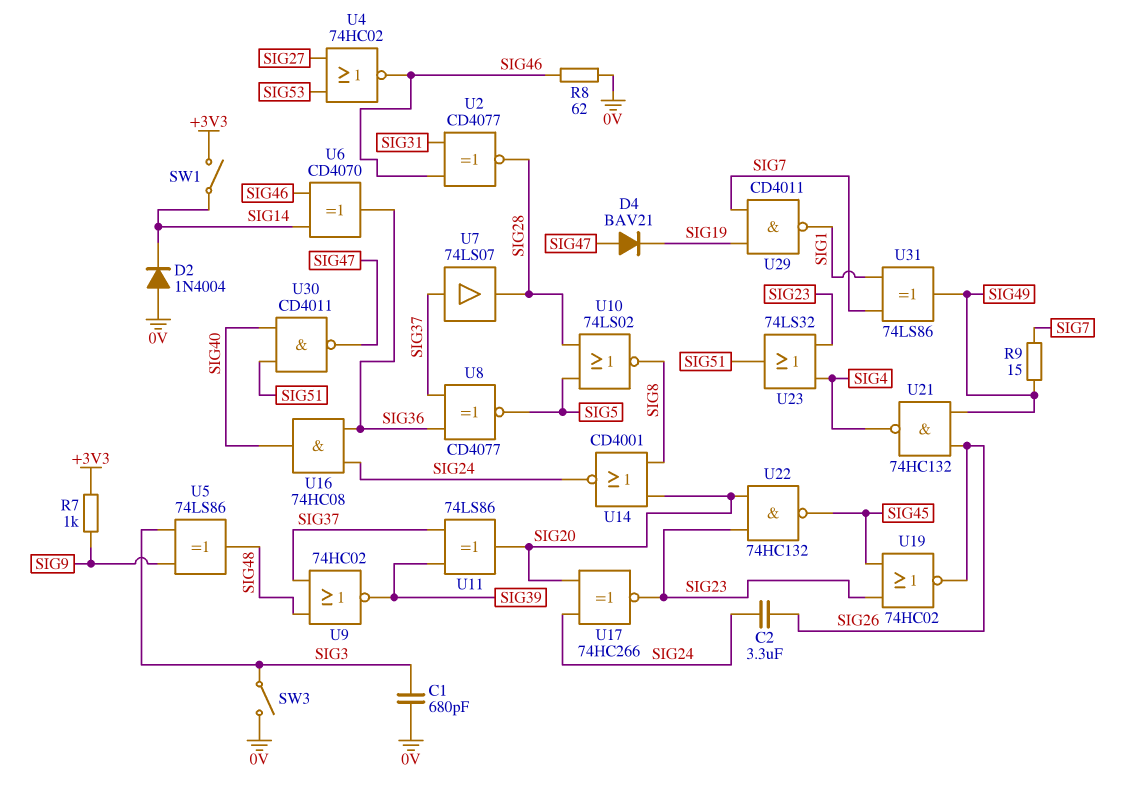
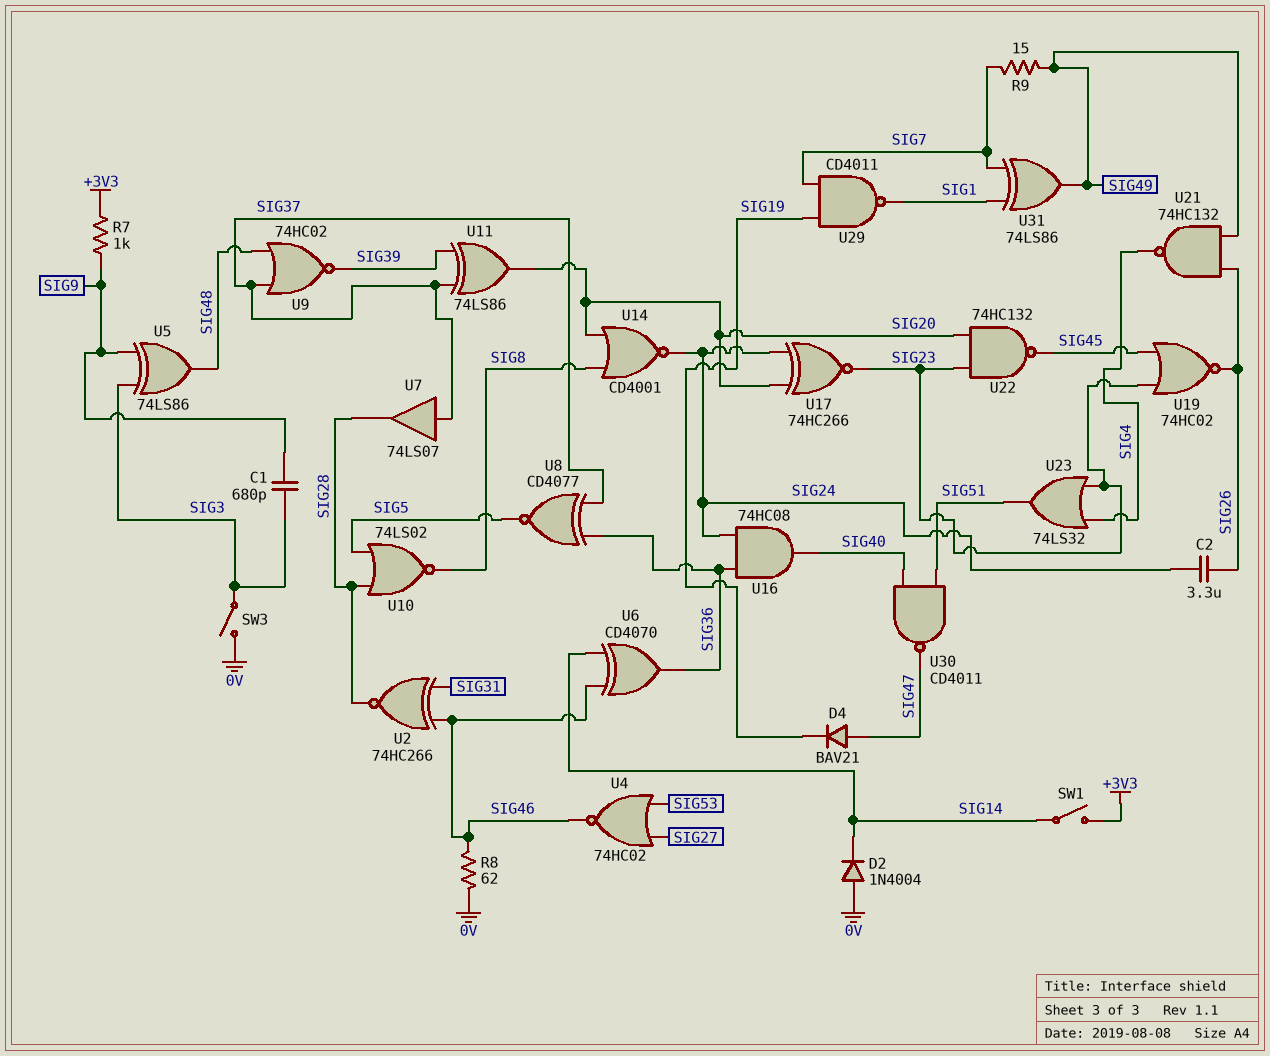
C1: 680pF (0V, SIG3) -> 680pF (SIG3, SIG9)
U2: XNOR CD4077 (in SIG31, in SIG46, out SIG28) -> XNOR 74HC266 (in SIG31, in SIG46, out SIG28)

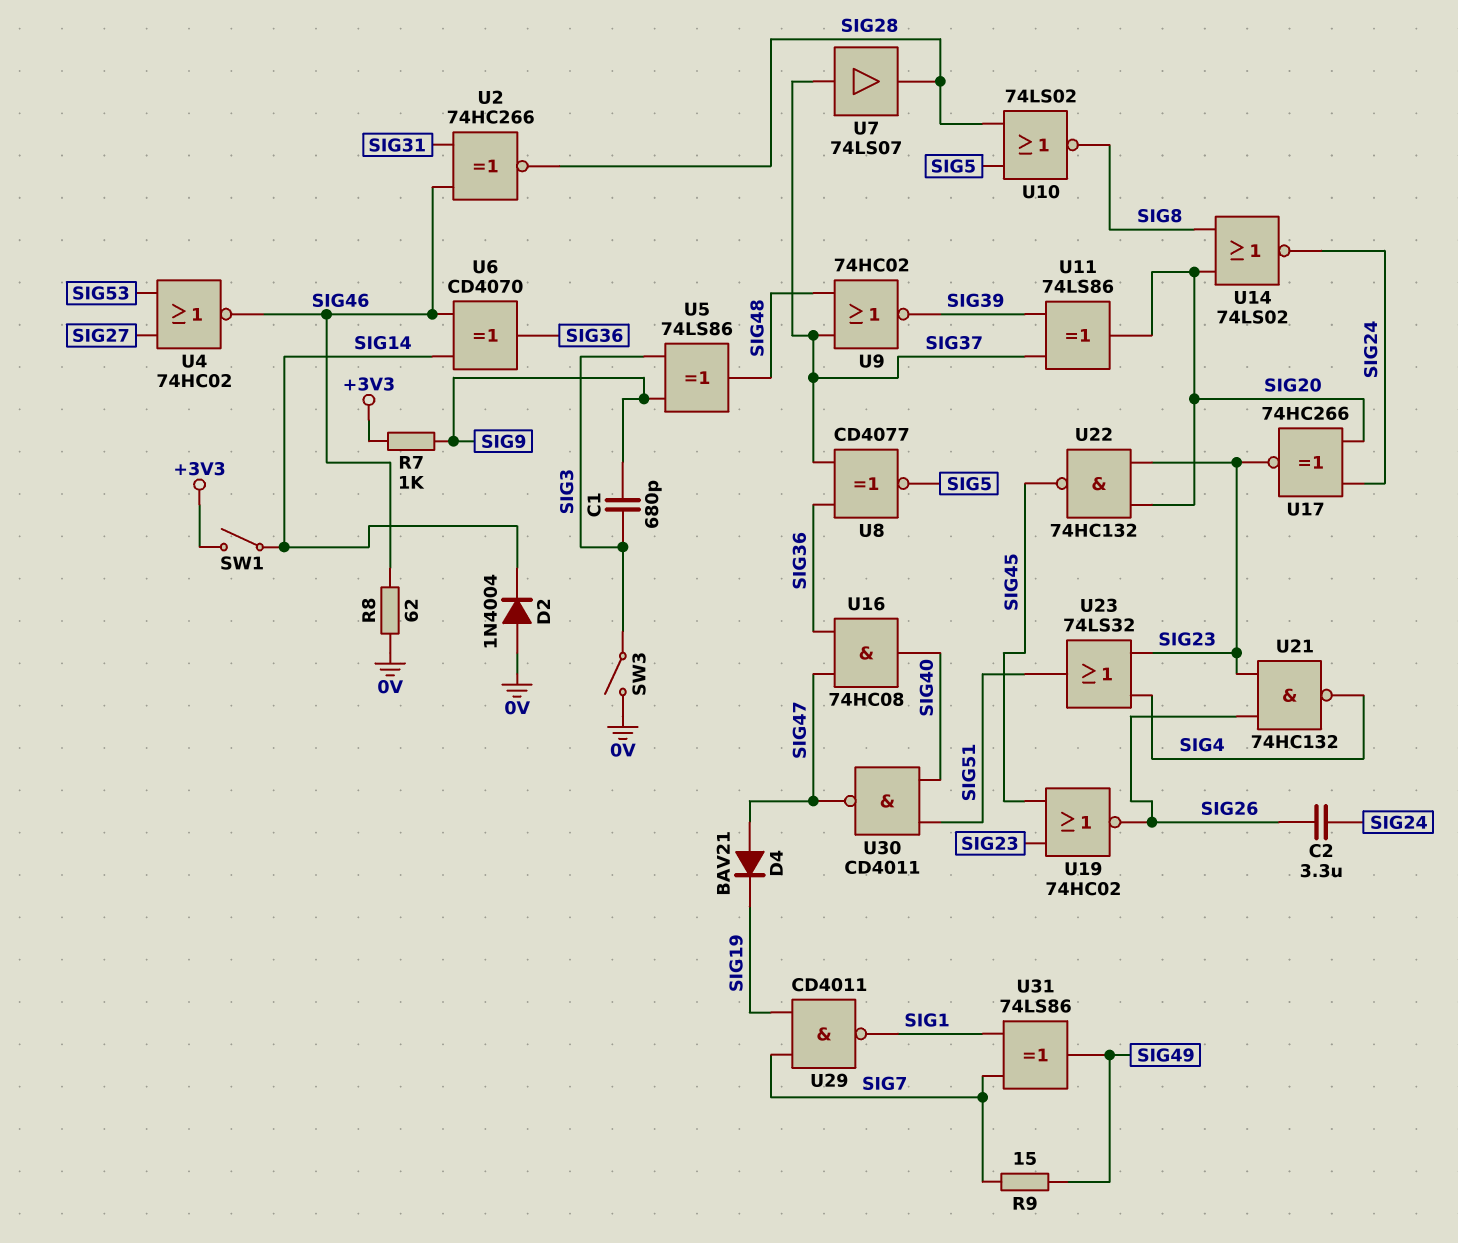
U14: NOR CD4001 (in SIG8, in SIG20, out SIG24) -> NOR 74LS02 (in SIG8, in SIG20, out SIG24)
U16: AND 74HC08 (in SIG24, in SIG36, out SIG40) -> AND 74HC08 (in SIG36, in SIG47, out SIG40)
U21: NAND 74HC132 (in SIG26, in SIG49, out SIG4) -> NAND 74HC132 (in SIG23, in SIG26, out SIG4)

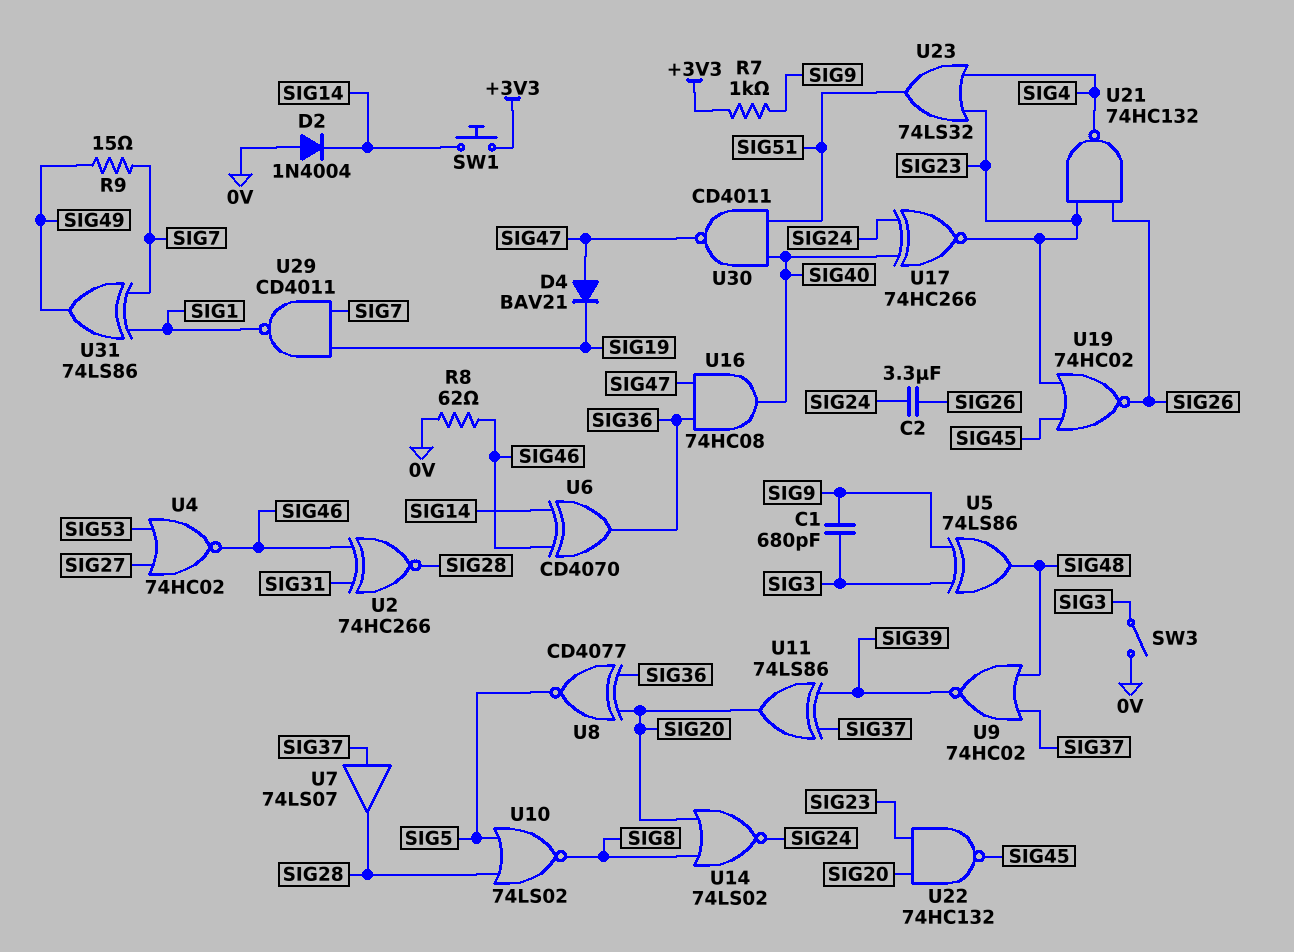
SW1: switch (+3V3, SIG14) -> button (+3V3, SIG14)
U8: XNOR CD4077 (in SIG36, in SIG37, out SIG5) -> XNOR CD4077 (in SIG20, in SIG36, out SIG5)
U17: XNOR 74HC266 (in SIG20, in SIG24, out SIG23) -> XNOR 74HC266 (in SIG24, in SIG40, out SIG23)

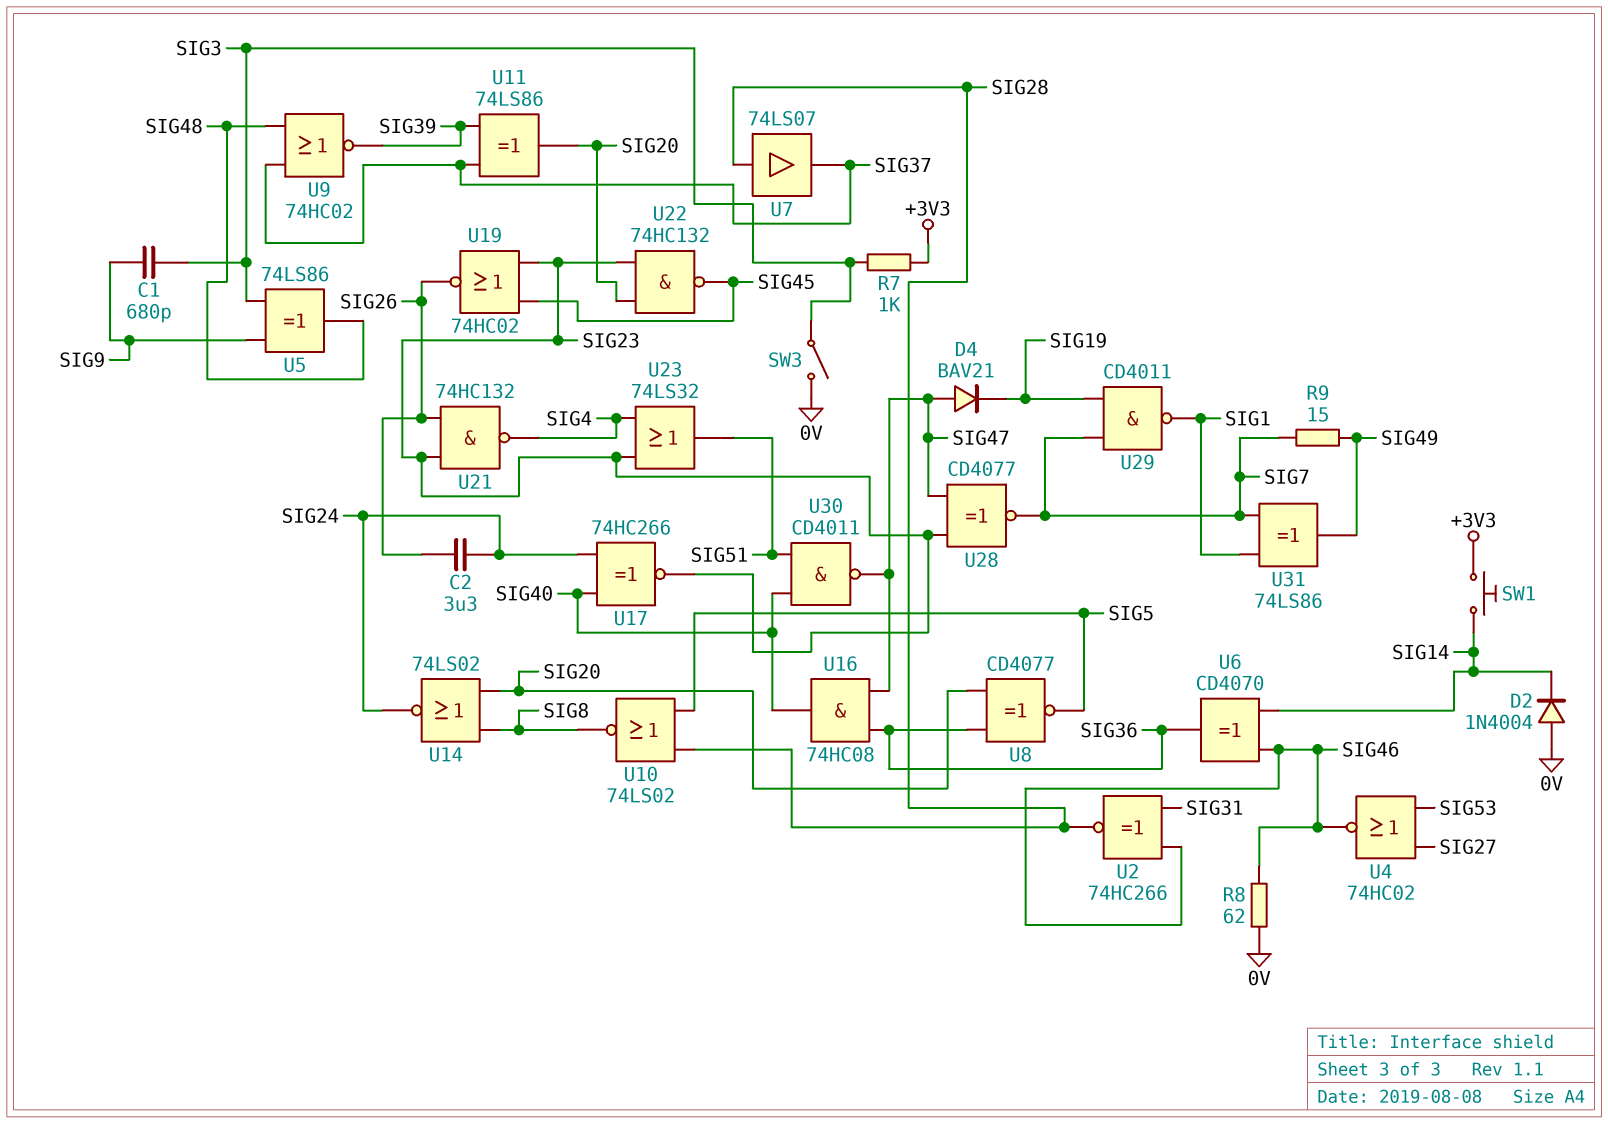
R7: 1k (+3V3, SIG9) -> 1k (+3V3, SIG3)
U7: buffer 74LS07 (in SIG37, out SIG28) -> buffer 74LS07 (in SIG28, out SIG37)
U28: none -> XNOR CD4077 (in SIG23, in SIG47, out SIG7)

